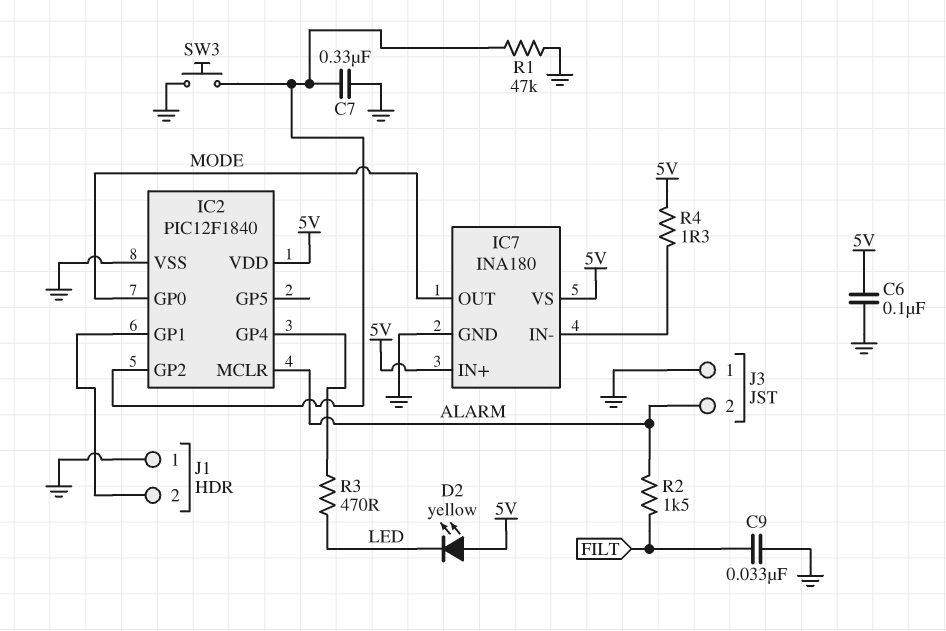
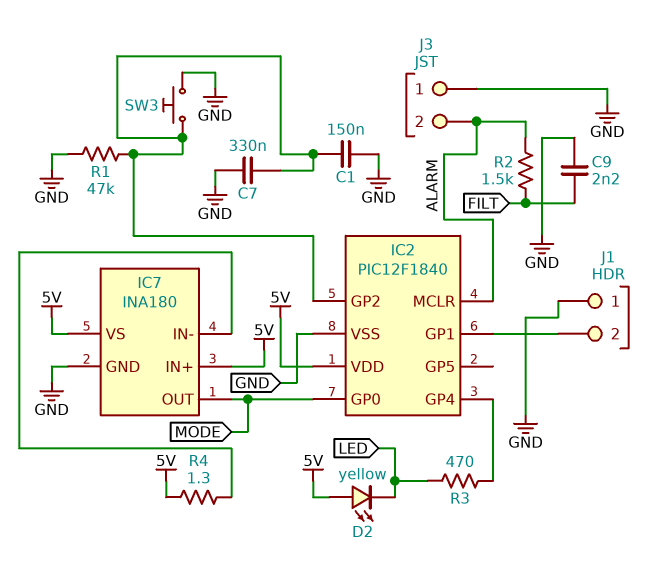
C1: none -> 150nF (GND, IC2/GP2)
C6: 100nF (5V, GND) -> none
C9: 33nF (FILT, GND) -> 2.2nF (FILT, GND)

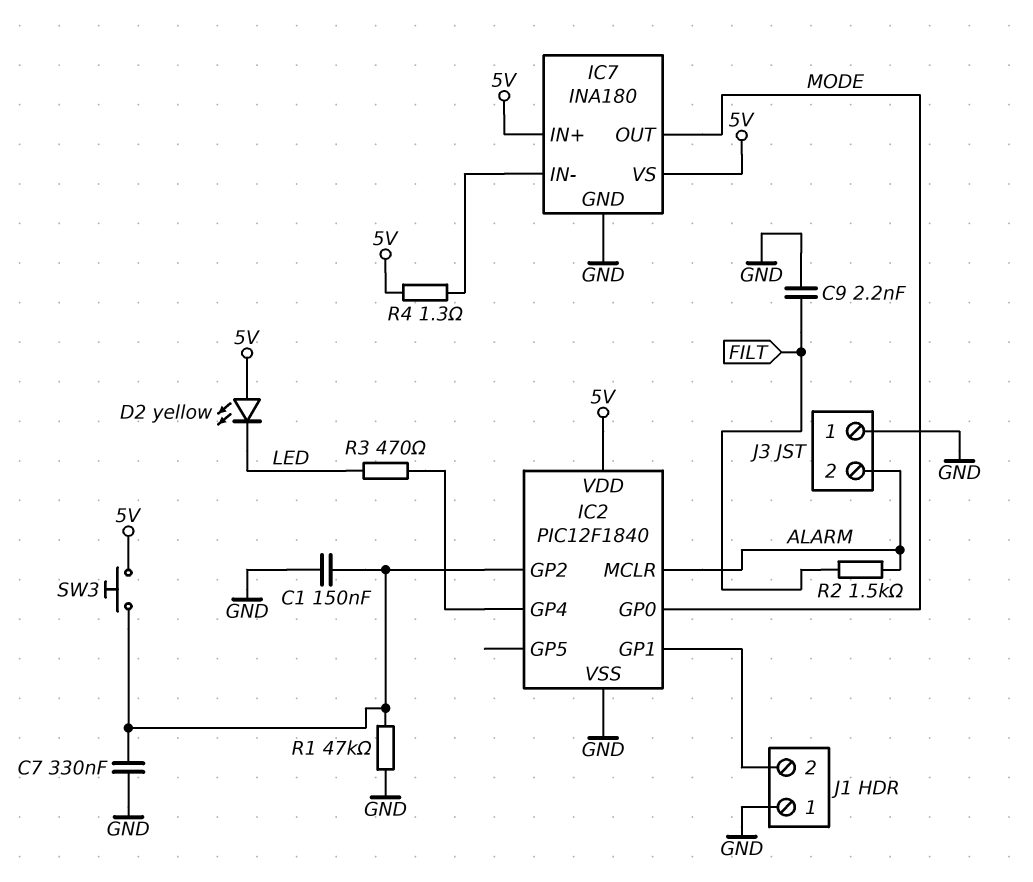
SW3: button (GND, IC2/GP2) -> button (5V, IC2/GP2)

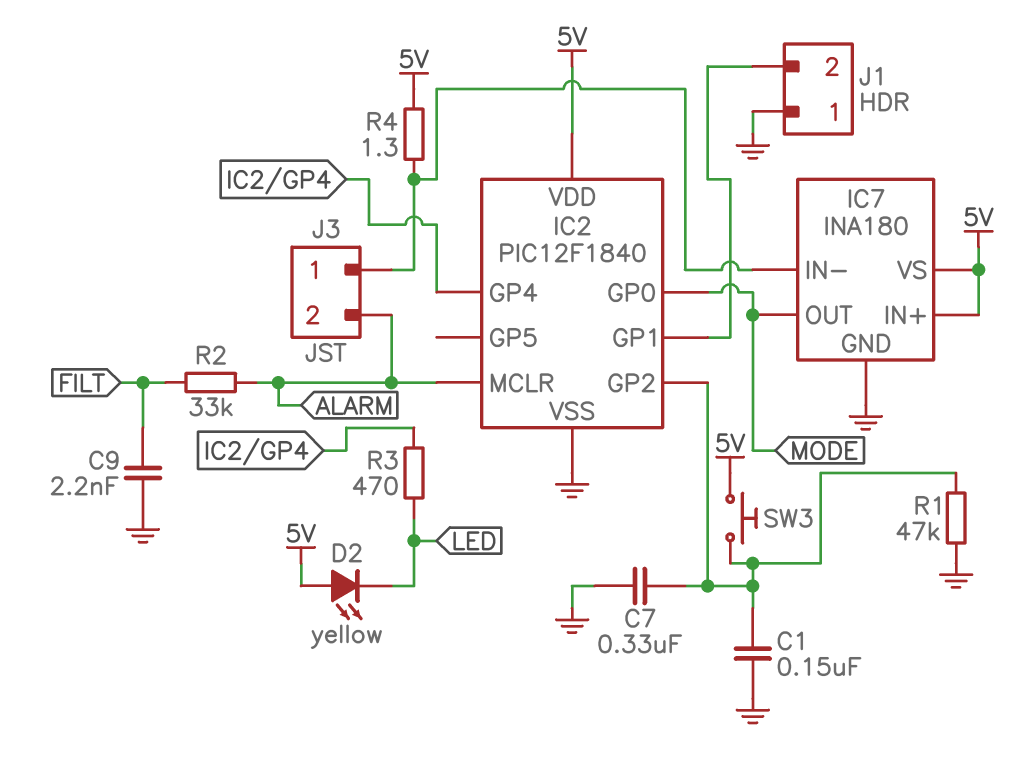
J3 pin 1: GND -> IC7/IN-
R2: 1.5k (ALARM, FILT) -> 33k (ALARM, FILT)

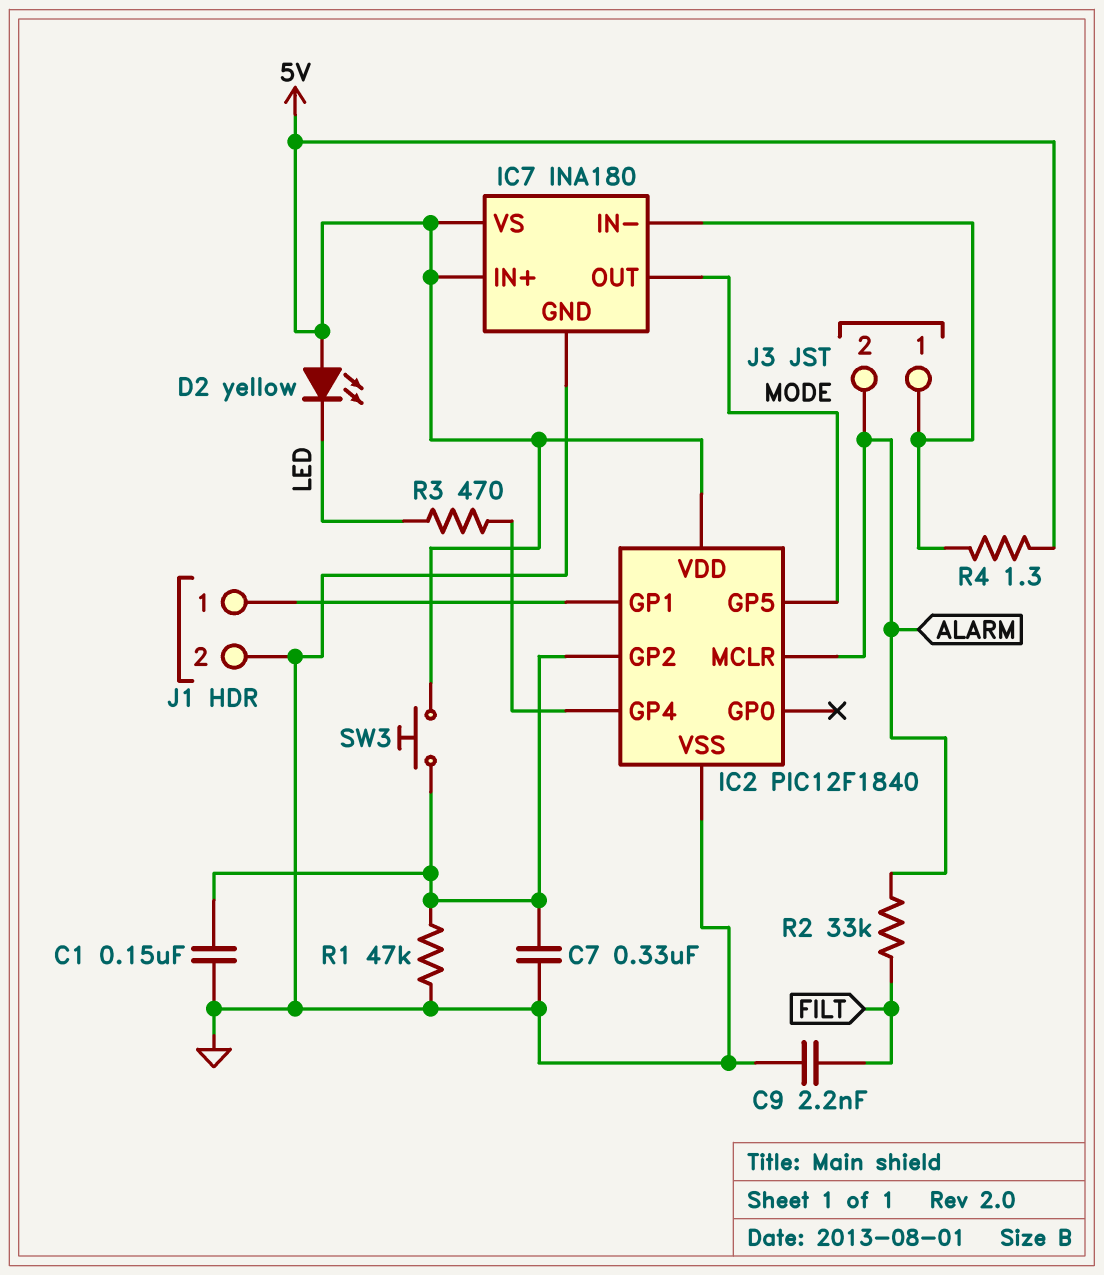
IC2 pin GP0: MODE -> none
IC2 pin GP5: none -> MODE
J1 pin 1: GND -> IC2/GP1
J1 pin 2: IC2/GP1 -> GND

